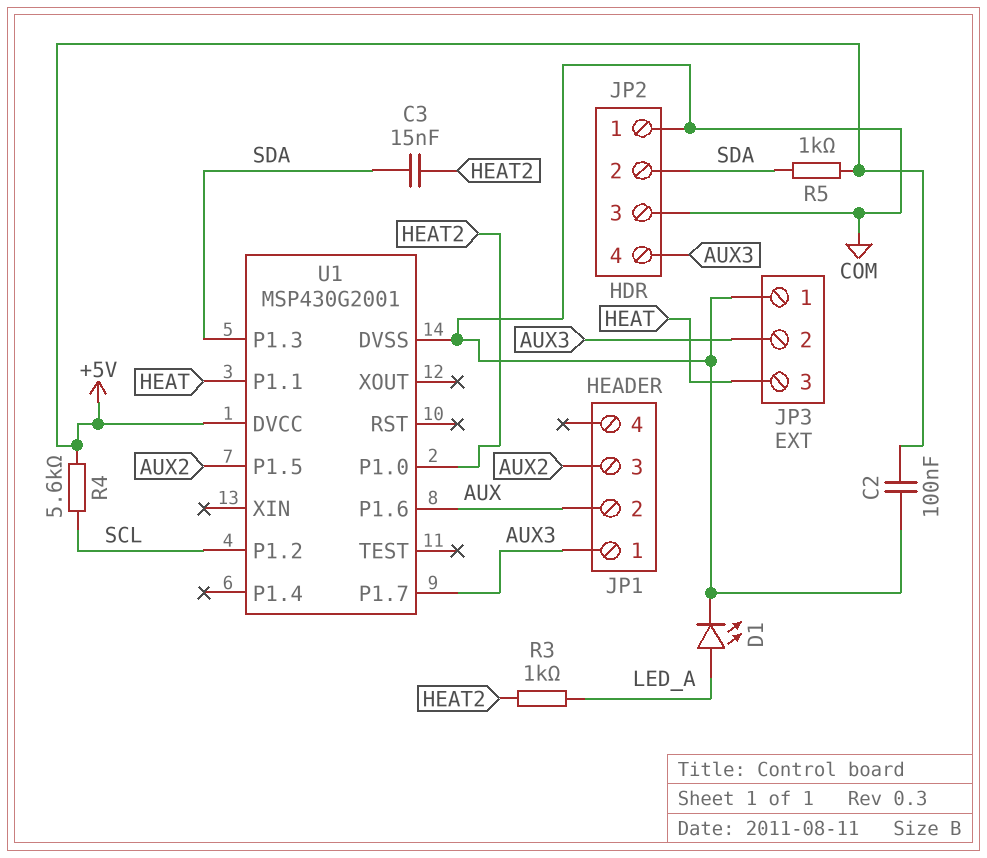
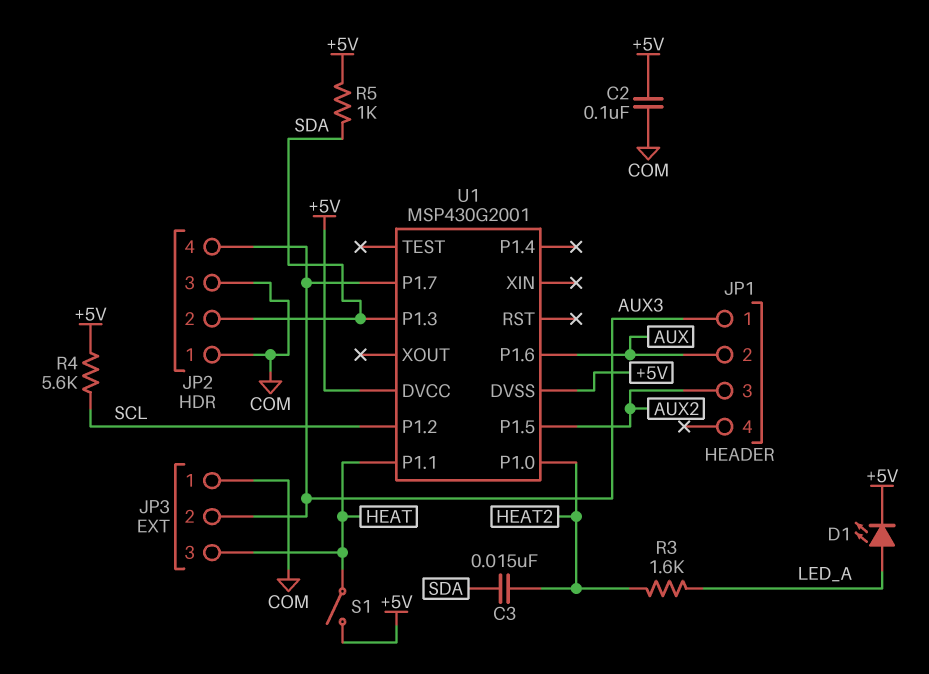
D1: LED (A LED_A, K COM) -> LED (A LED_A, K +5V)
R3: 1k (HEAT2, LED_A) -> 1.6k (HEAT2, LED_A)
S1: none -> switch (+5V, HEAT)
U1 pin DVSS: COM -> +5V

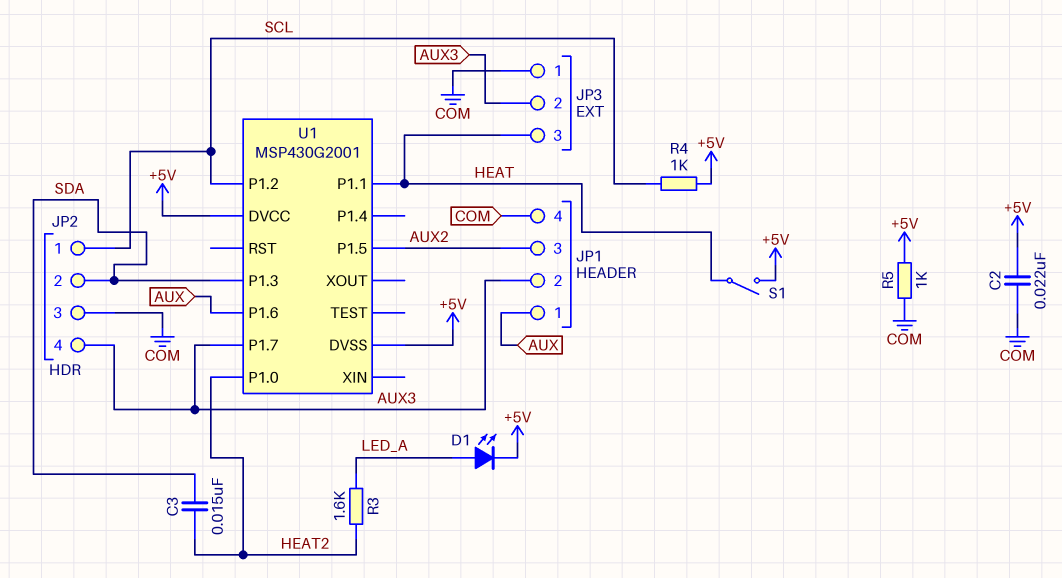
C2: 100nF (+5V, COM) -> 22nF (+5V, COM)
JP1 pin 1: AUX3 -> AUX
JP1 pin 2: AUX -> AUX3
JP1 pin 4: none -> COM
JP2 pin 1: COM -> SCL
R4: 5.6k (+5V, SCL) -> 1k (+5V, SCL)
R5: 1k (+5V, SDA) -> 1k (+5V, COM)

